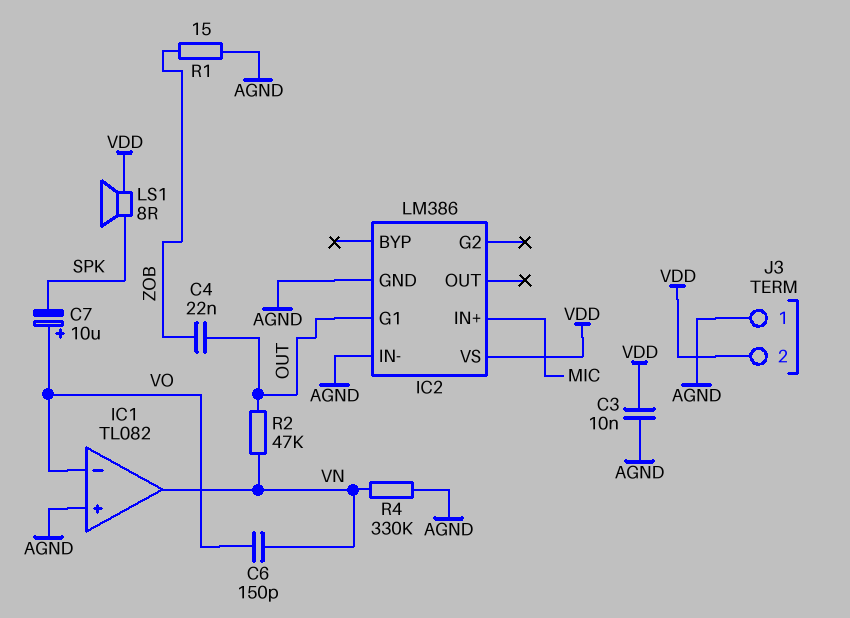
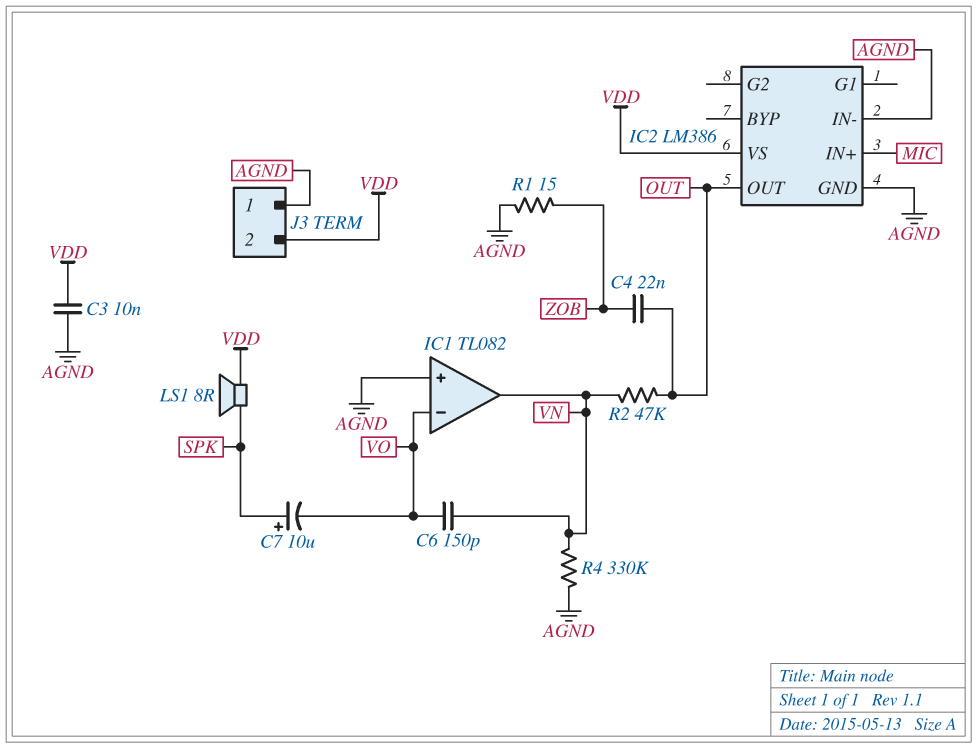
C7: 10uF (plus VO, minus SPK) -> 10uF (plus SPK, minus VO)
IC2 pin G1: OUT -> none
IC2 pin OUT: none -> OUT

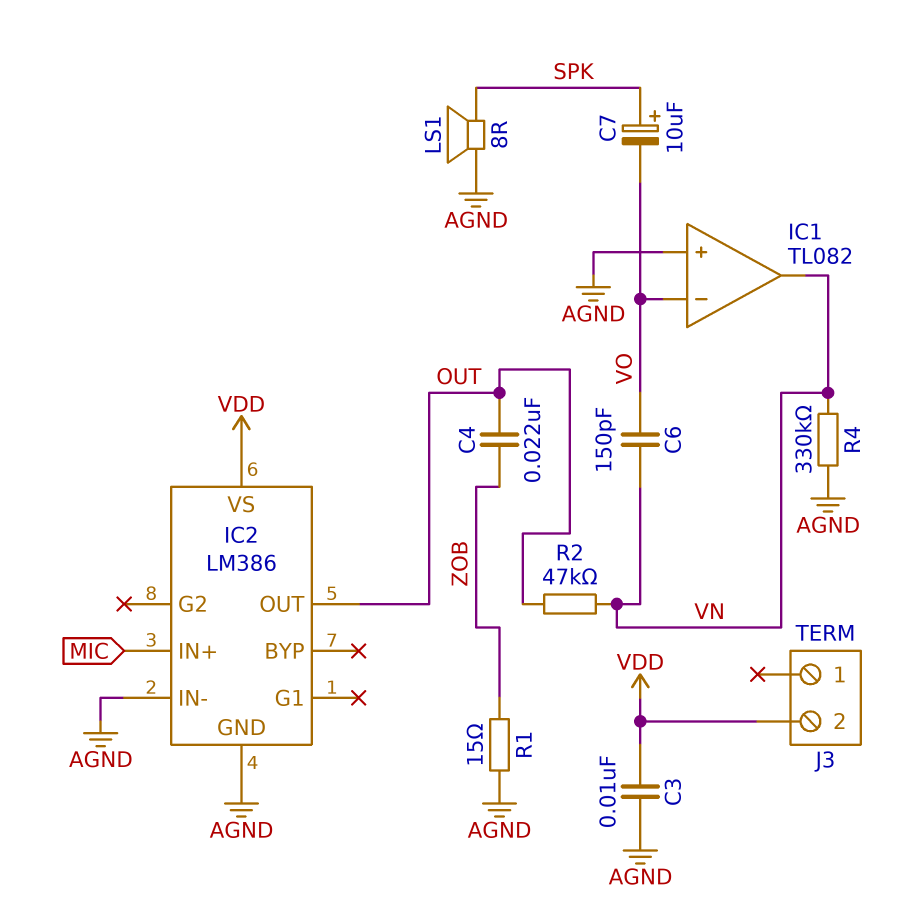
J3 pin 1: AGND -> none
LS1: speaker 8R (SPK, VDD) -> speaker 8R (AGND, SPK)

